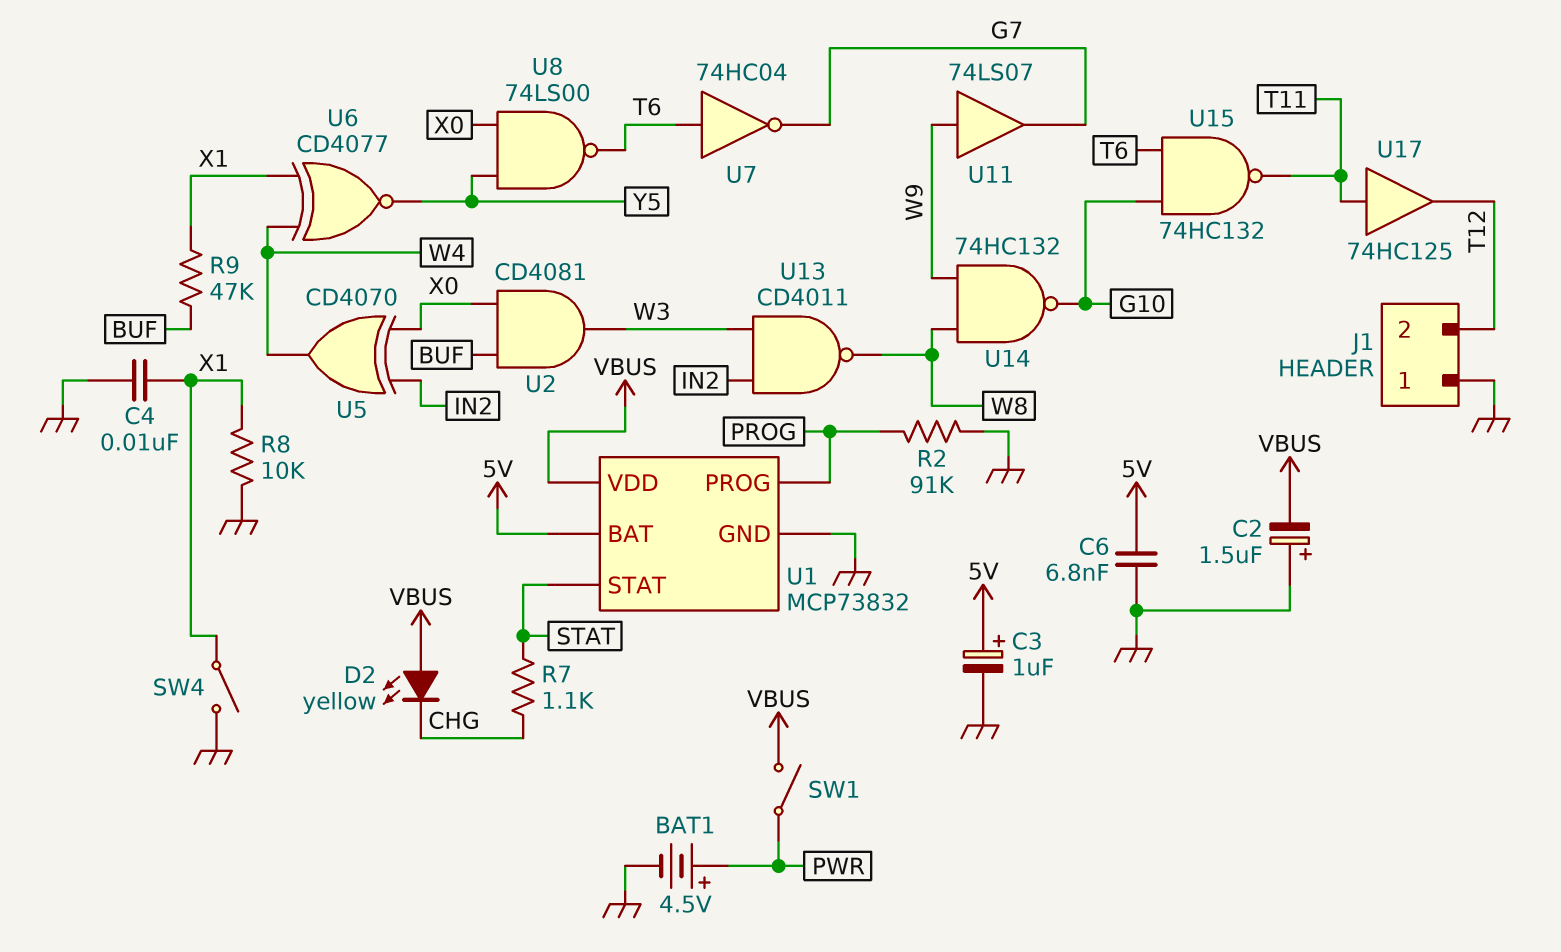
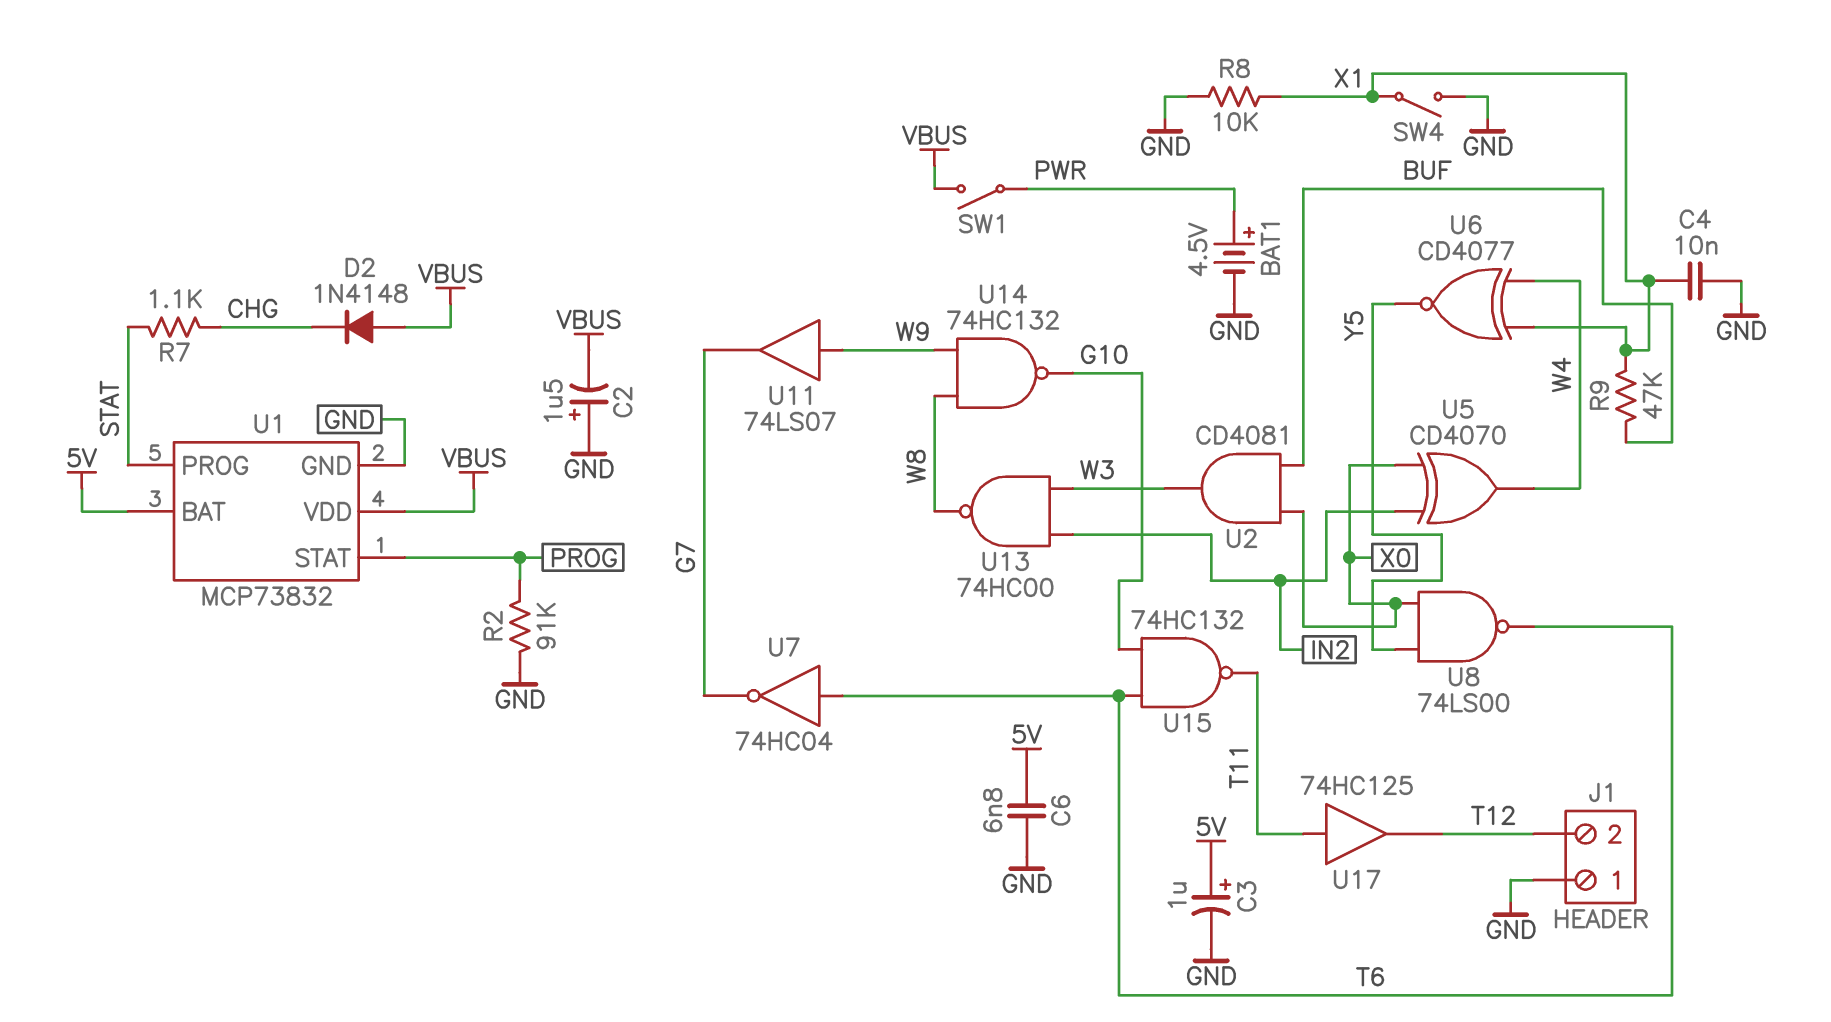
D2: LED yellow (A VBUS, K CHG) -> diode 1N4148 (A VBUS, K CHG)
U1 pin PROG: PROG -> STAT
U1 pin STAT: STAT -> PROG
U13: NAND CD4011 (in IN2, in W3, out W8) -> NAND 74HC00 (in IN2, in W3, out W8)

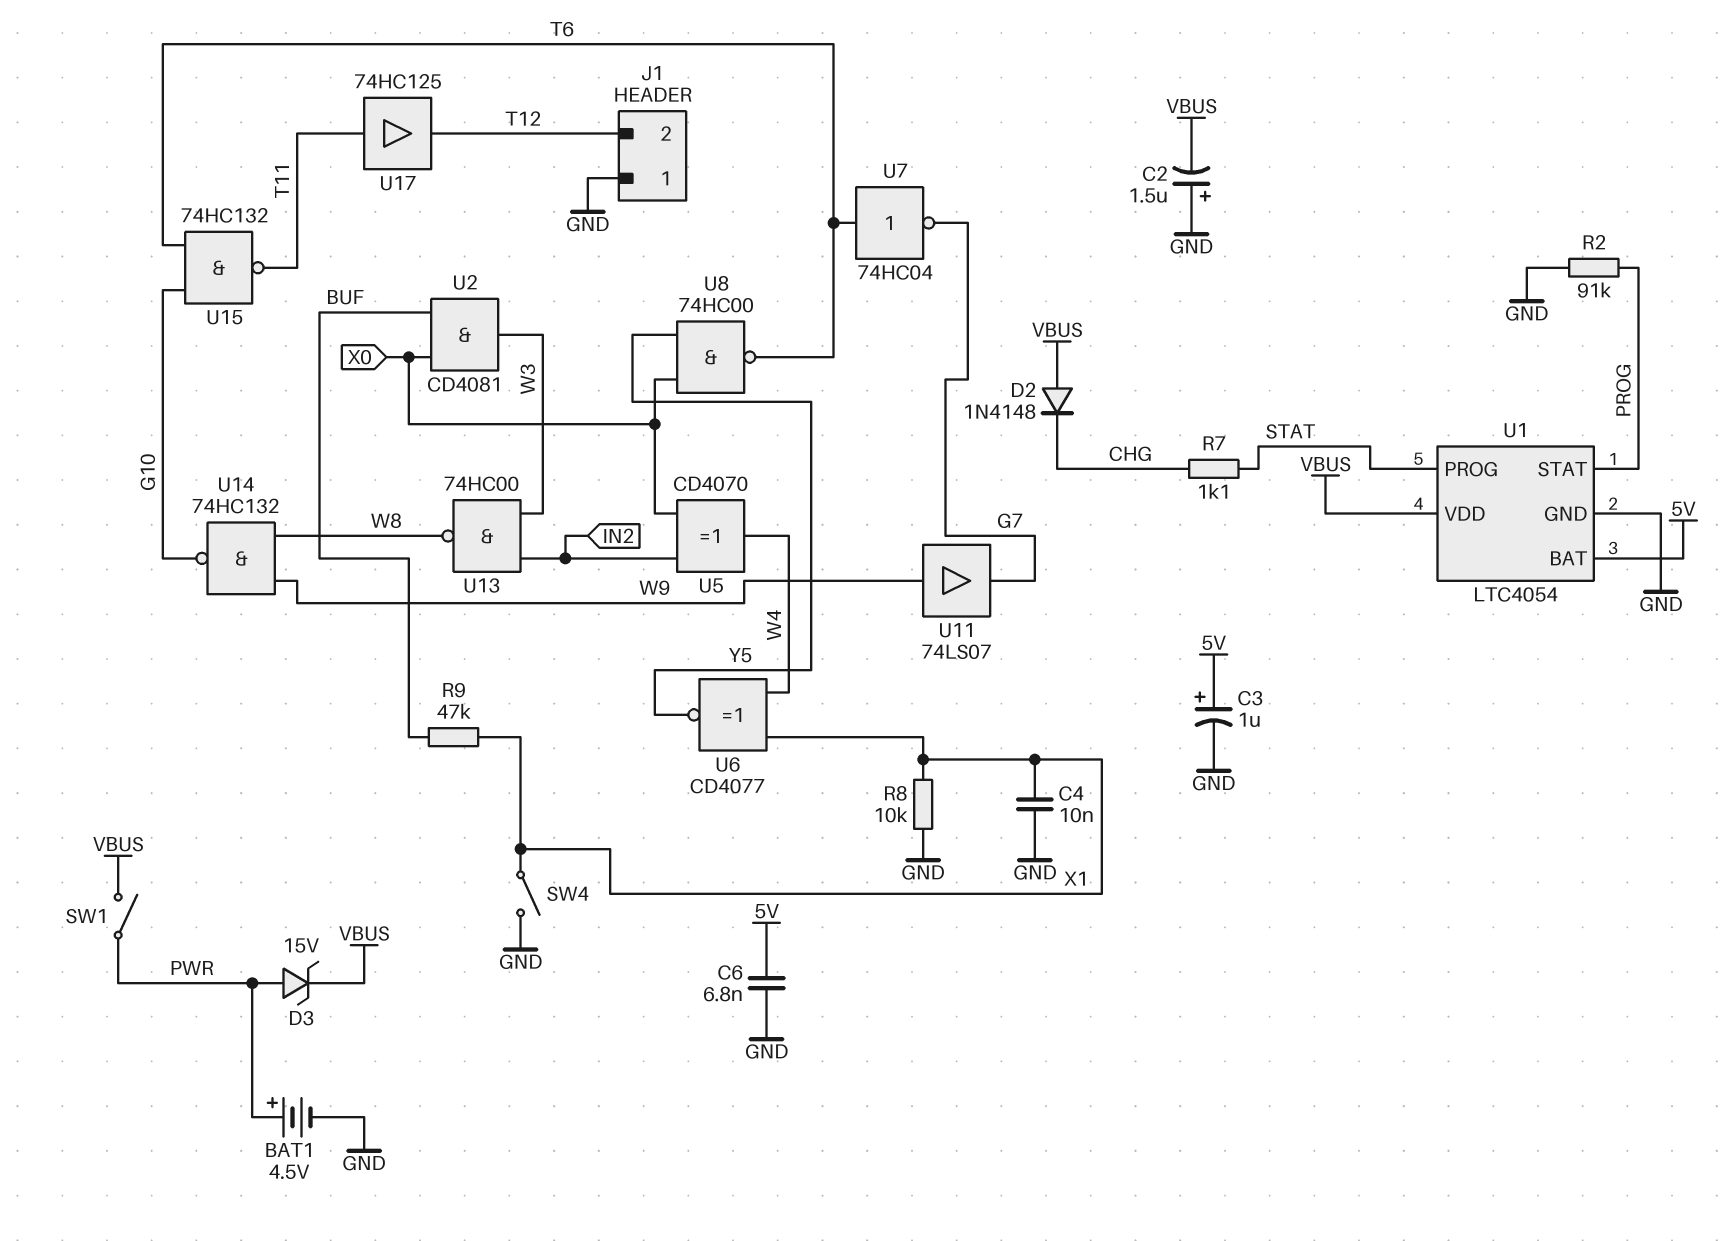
D3: none -> zener 15V (A PWR, K VBUS)
U1: MCP73832 -> LTC4054
U8: NAND 74LS00 (in X0, in Y5, out T6) -> NAND 74HC00 (in X0, in Y5, out T6)

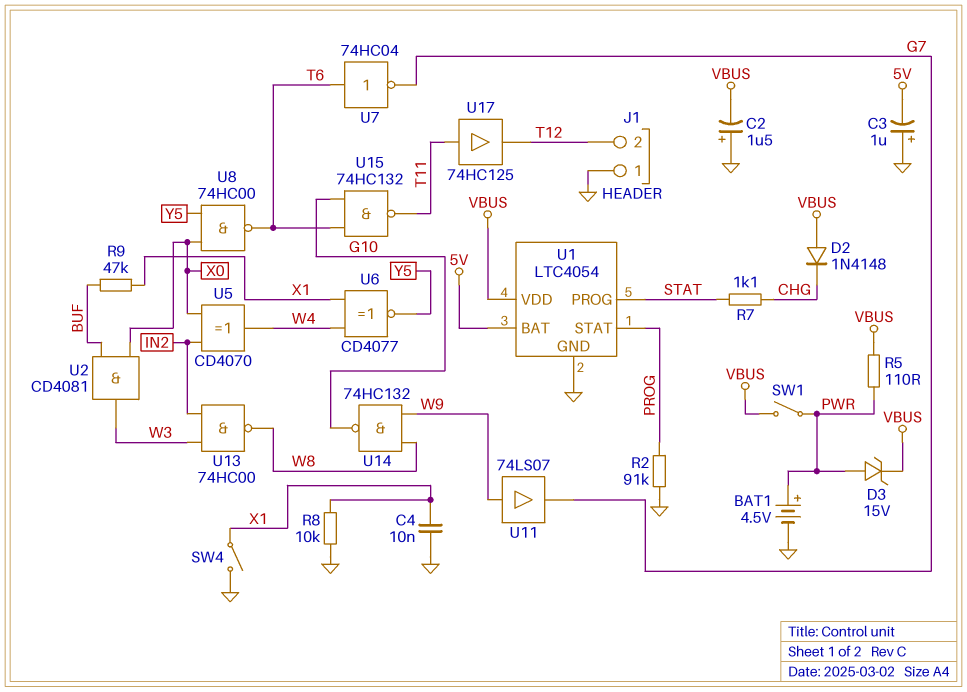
C3: 1uF (plus 5V, minus GND) -> 1uF (plus GND, minus 5V)
C6: 6.8nF (5V, GND) -> none
R5: none -> 110 (PWR, VBUS)

